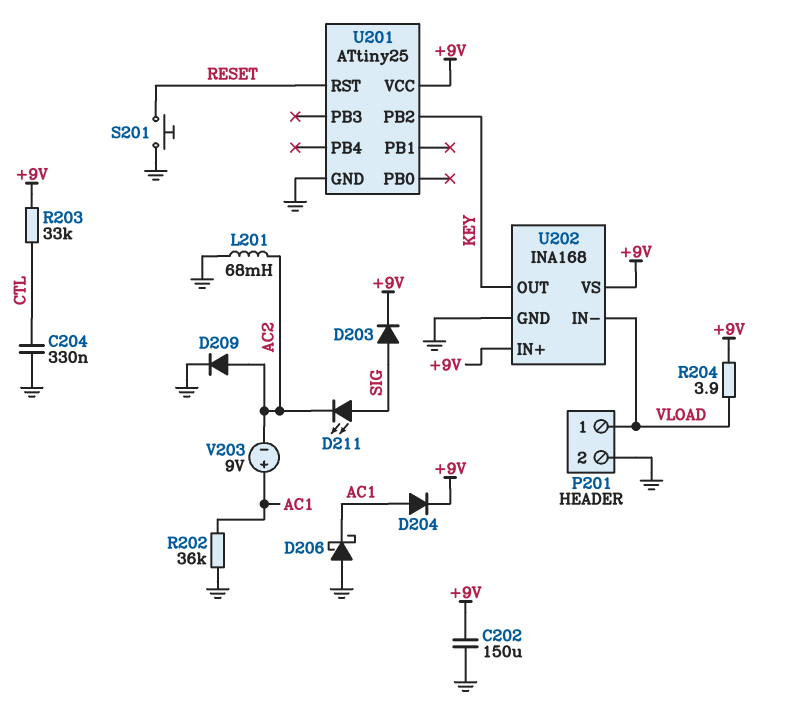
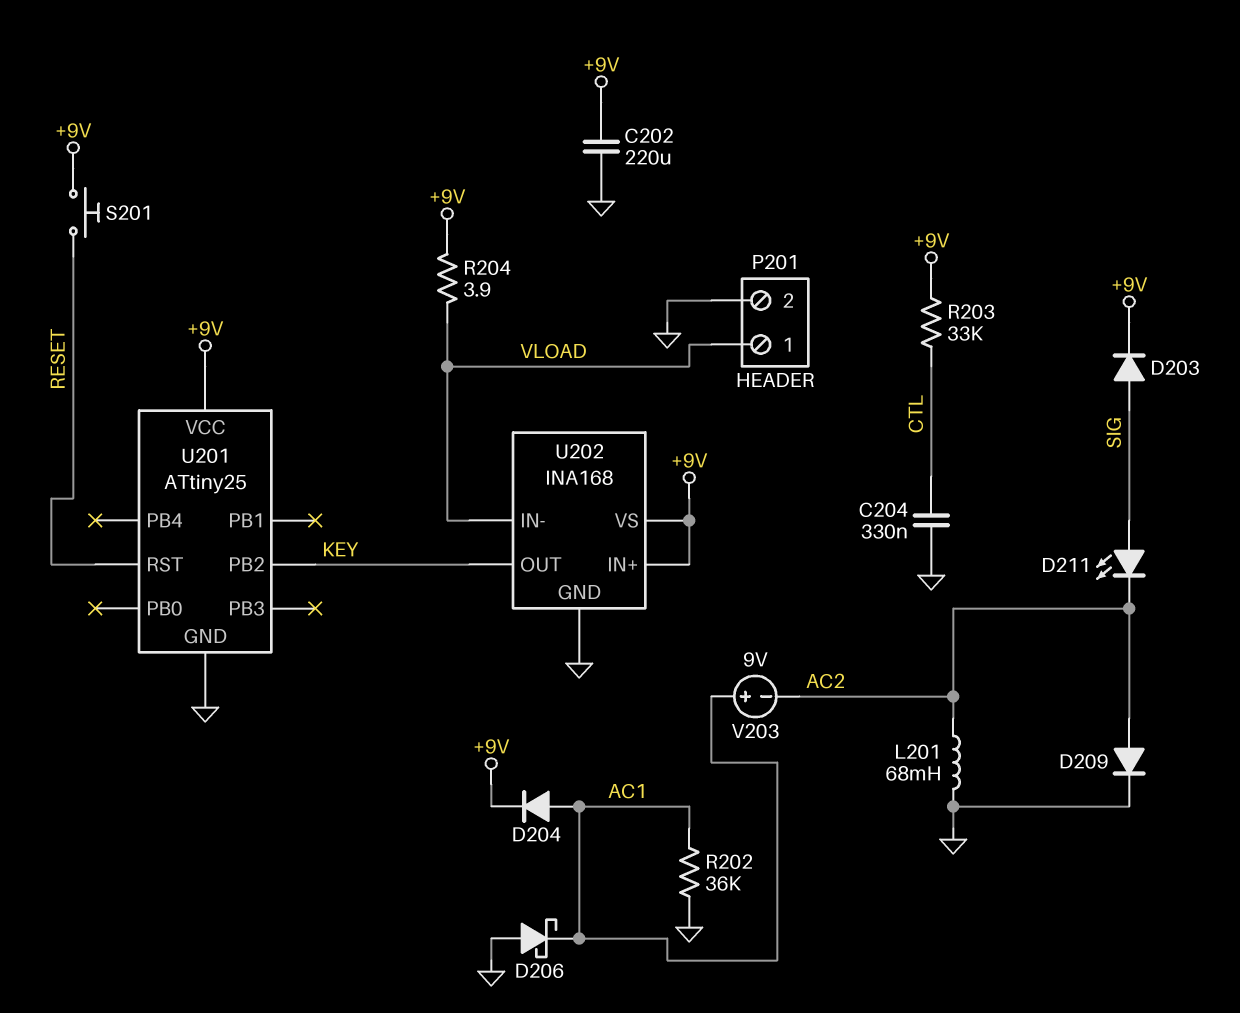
C202: 150uF (+9V, GND) -> 220uF (+9V, GND)
S201: button (GND, RESET) -> button (+9V, RESET)

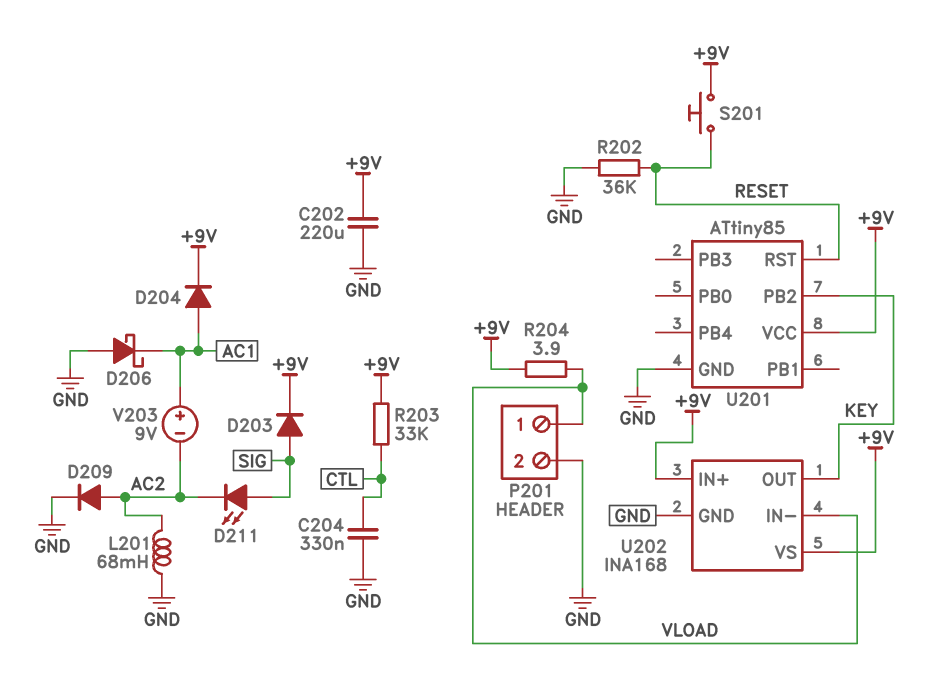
R202: 36k (AC1, GND) -> 36k (GND, RESET)
U201: ATtiny25 -> ATtiny85

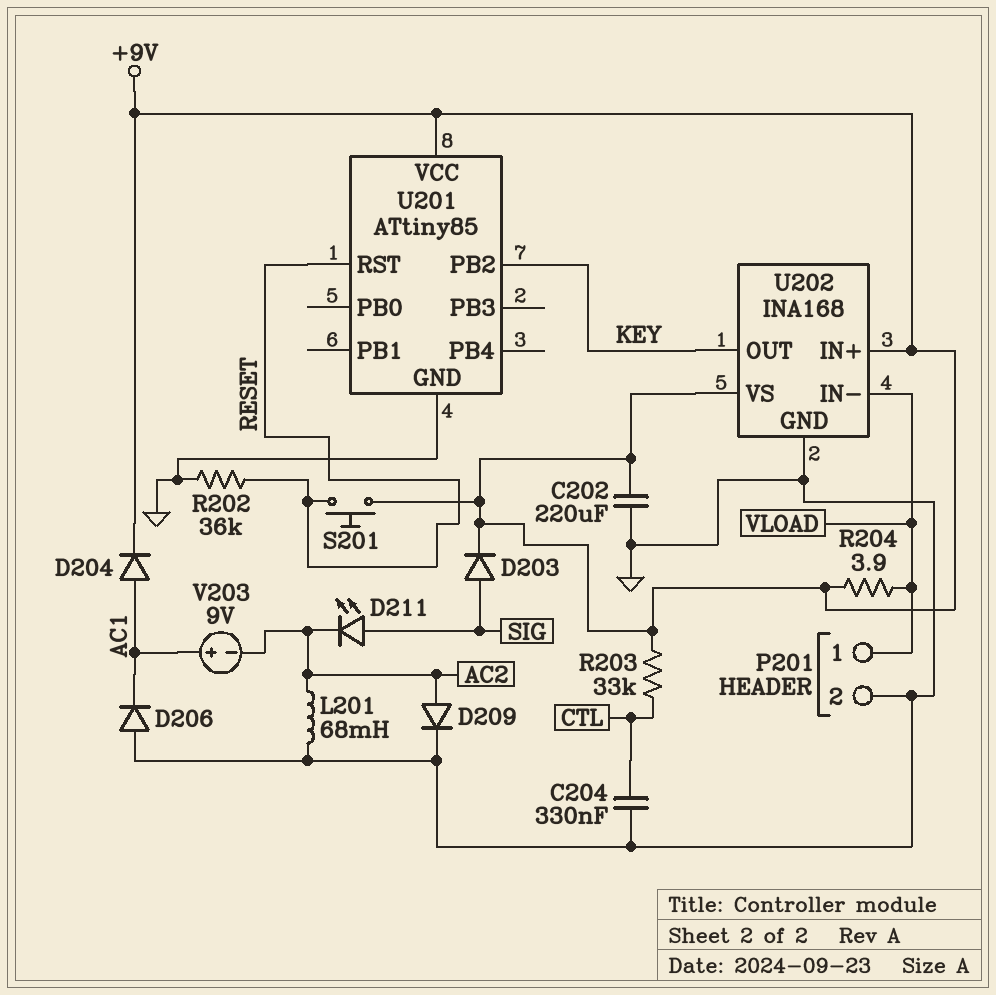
D206: schottky (A GND, K AC1) -> diode (A GND, K AC1)

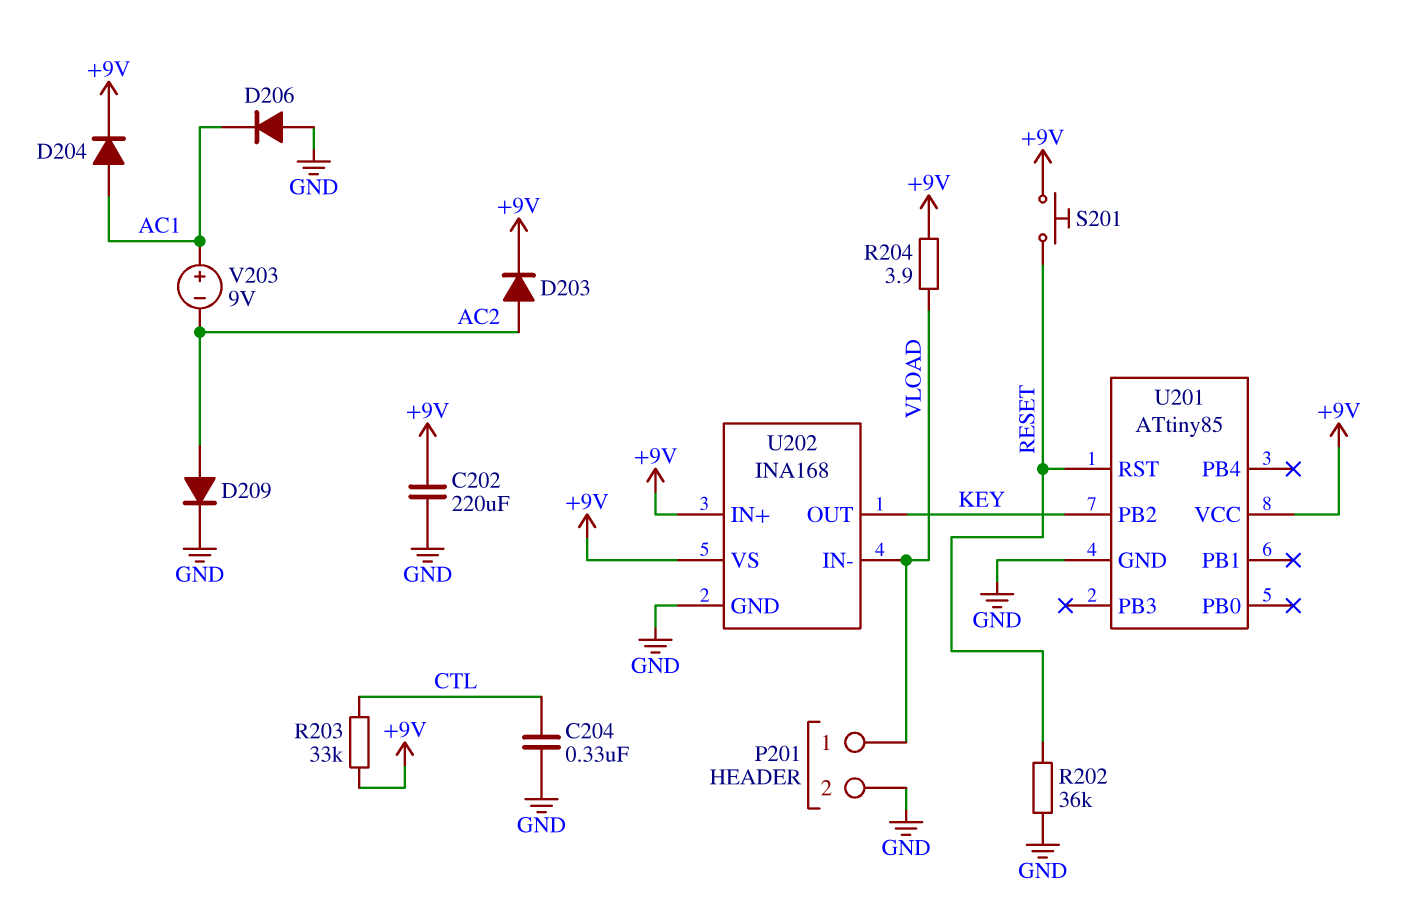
D203: diode (A SIG, K +9V) -> diode (A AC2, K +9V)
D211: LED (A SIG, K AC2) -> none
L201: 68mH (AC2, GND) -> none

